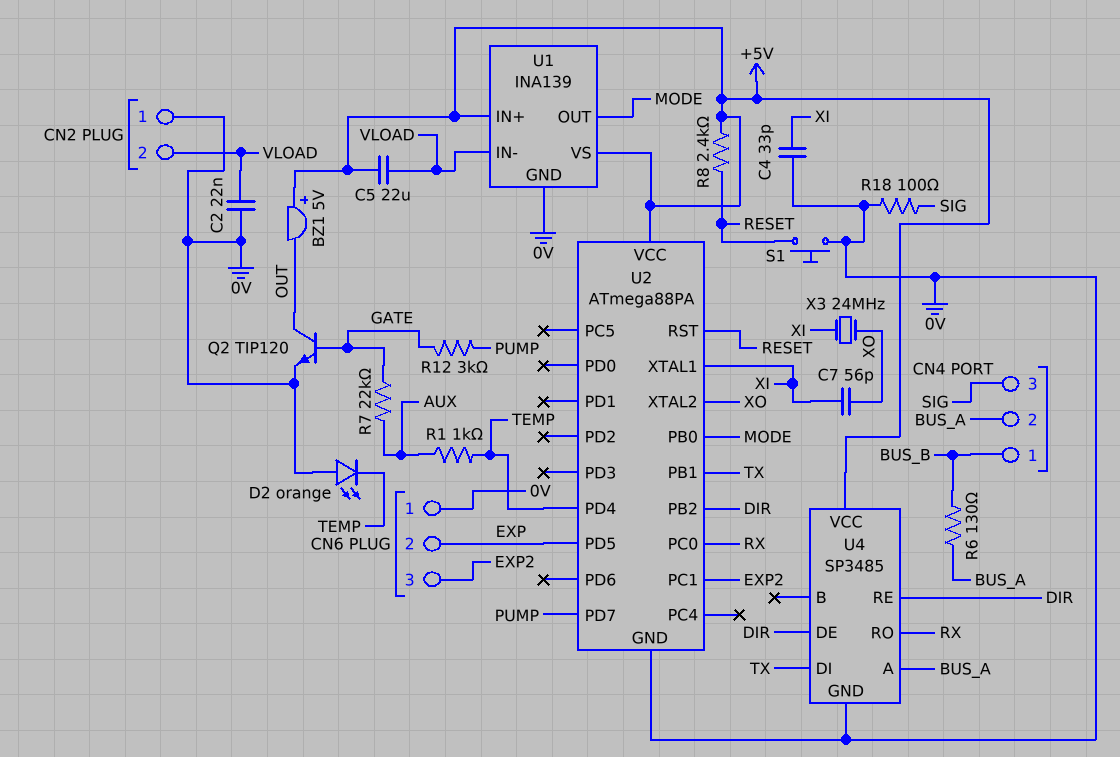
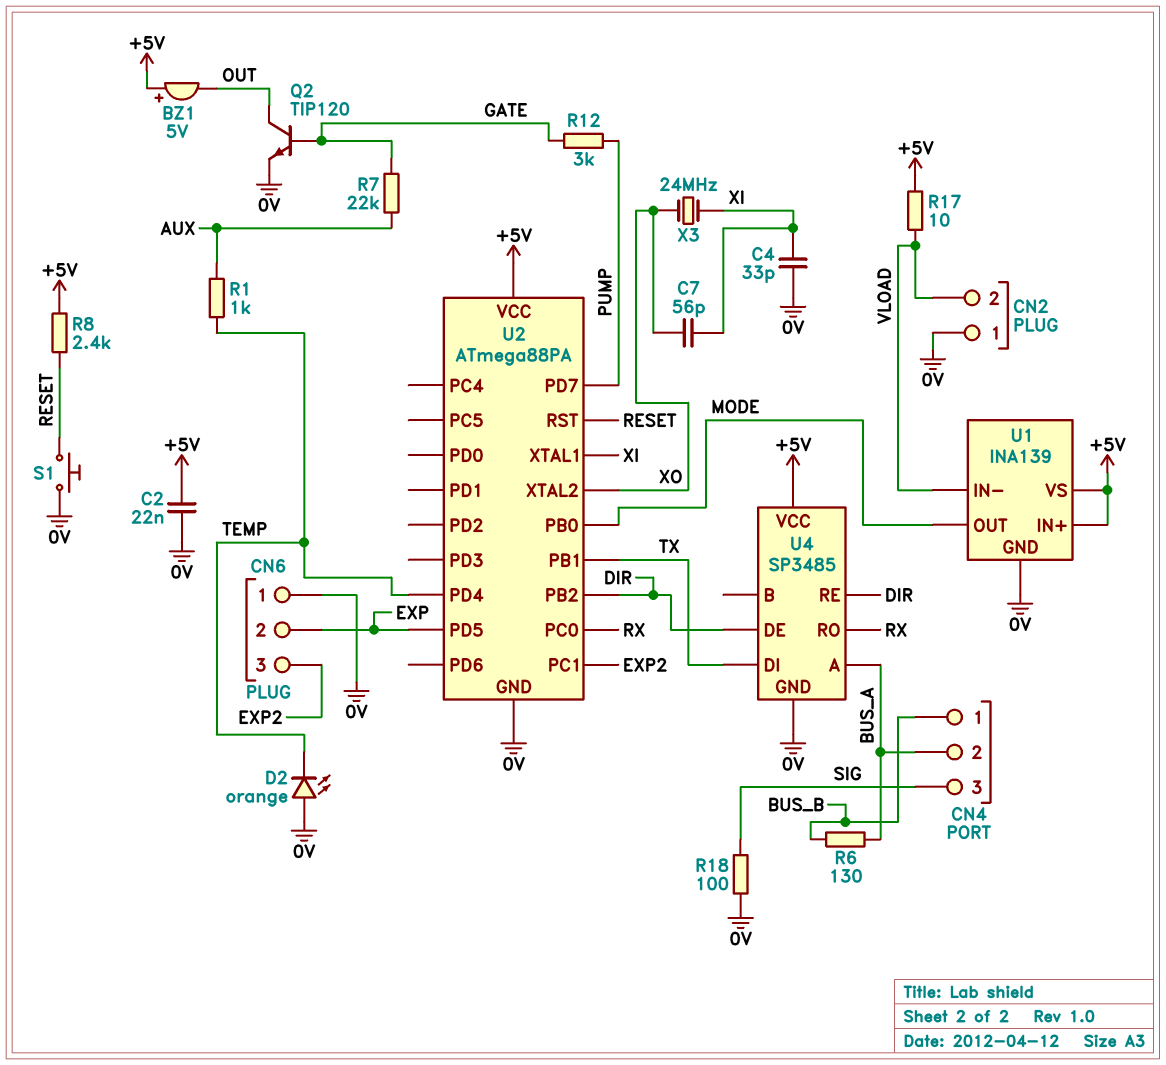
C2: 22nF (0V, VLOAD) -> 22nF (+5V, 0V)
C5: 22uF (+5V, VLOAD) -> none
R17: none -> 10 (+5V, VLOAD)

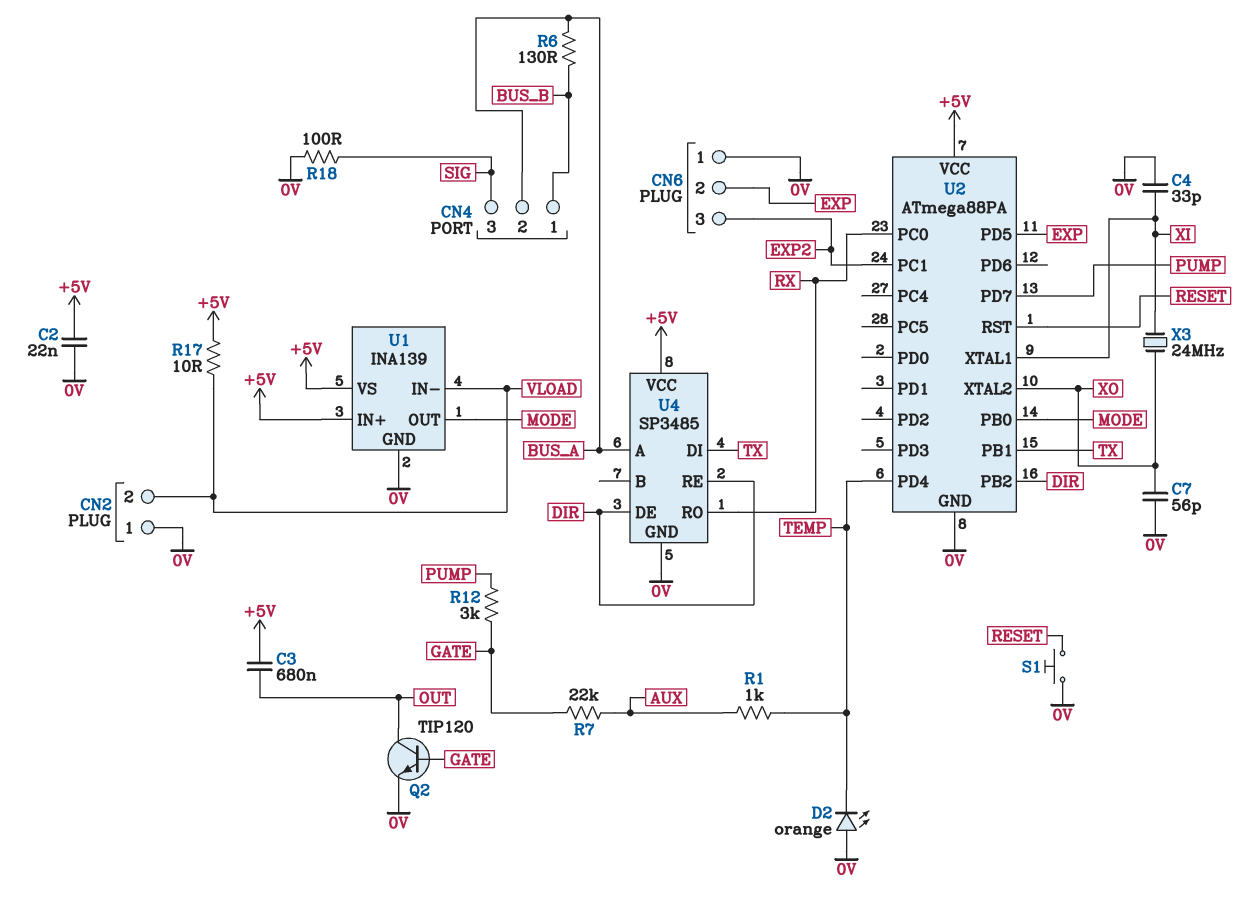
BZ1: buzzer 5V (plus +5V, minus OUT) -> none
C3: none -> 680nF (+5V, OUT)
C7: 56pF (XI, XO) -> 56pF (0V, XO)
R8: 2.4k (+5V, RESET) -> none

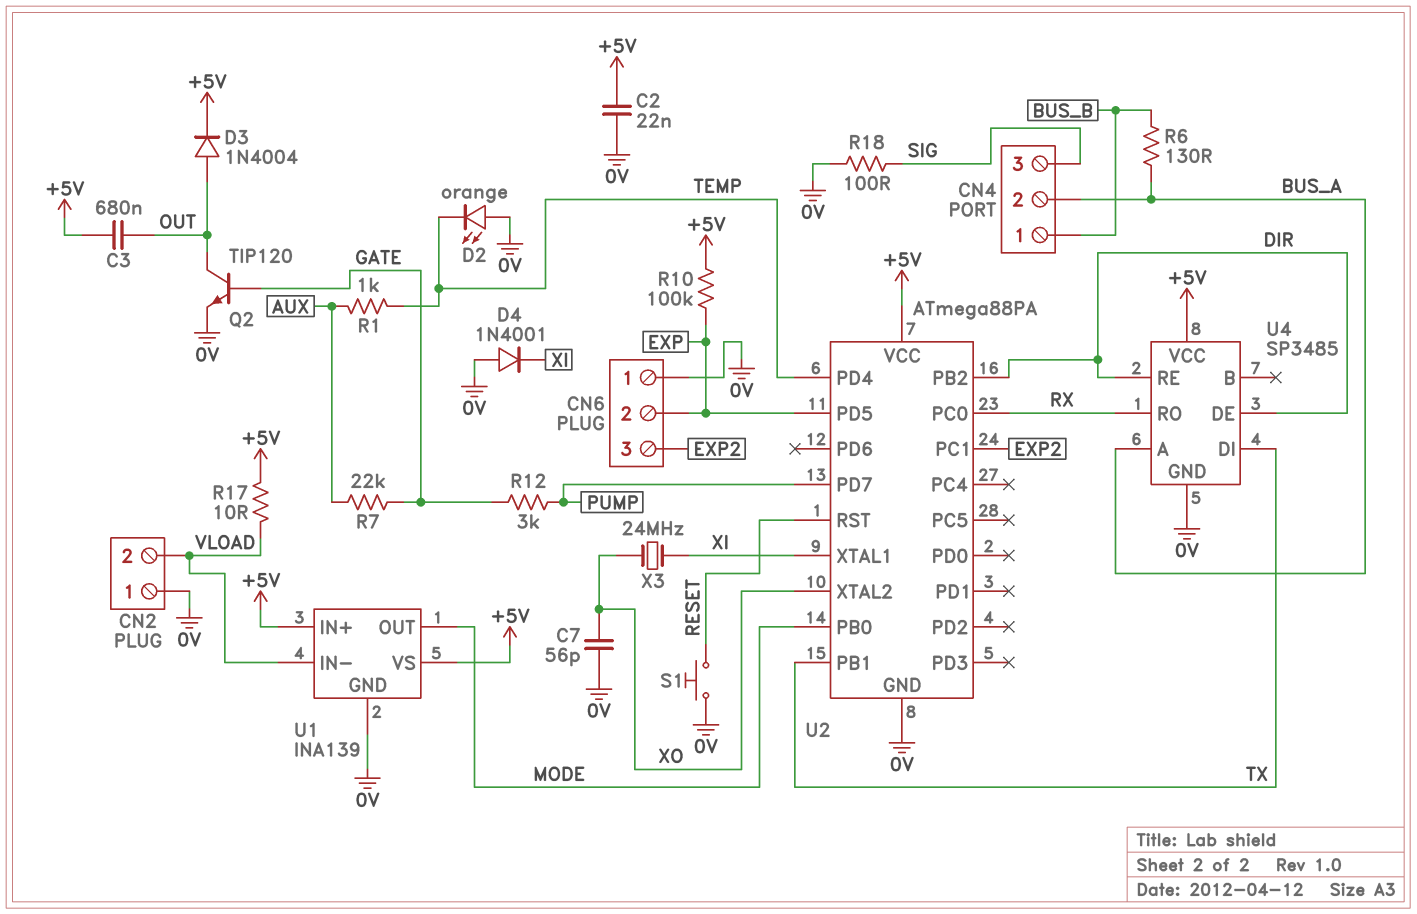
C4: 33pF (0V, XI) -> none
D3: none -> diode 1N4004 (A OUT, K +5V)
D4: none -> diode 1N4001 (A 0V, K XI)
R10: none -> 100k (+5V, EXP)

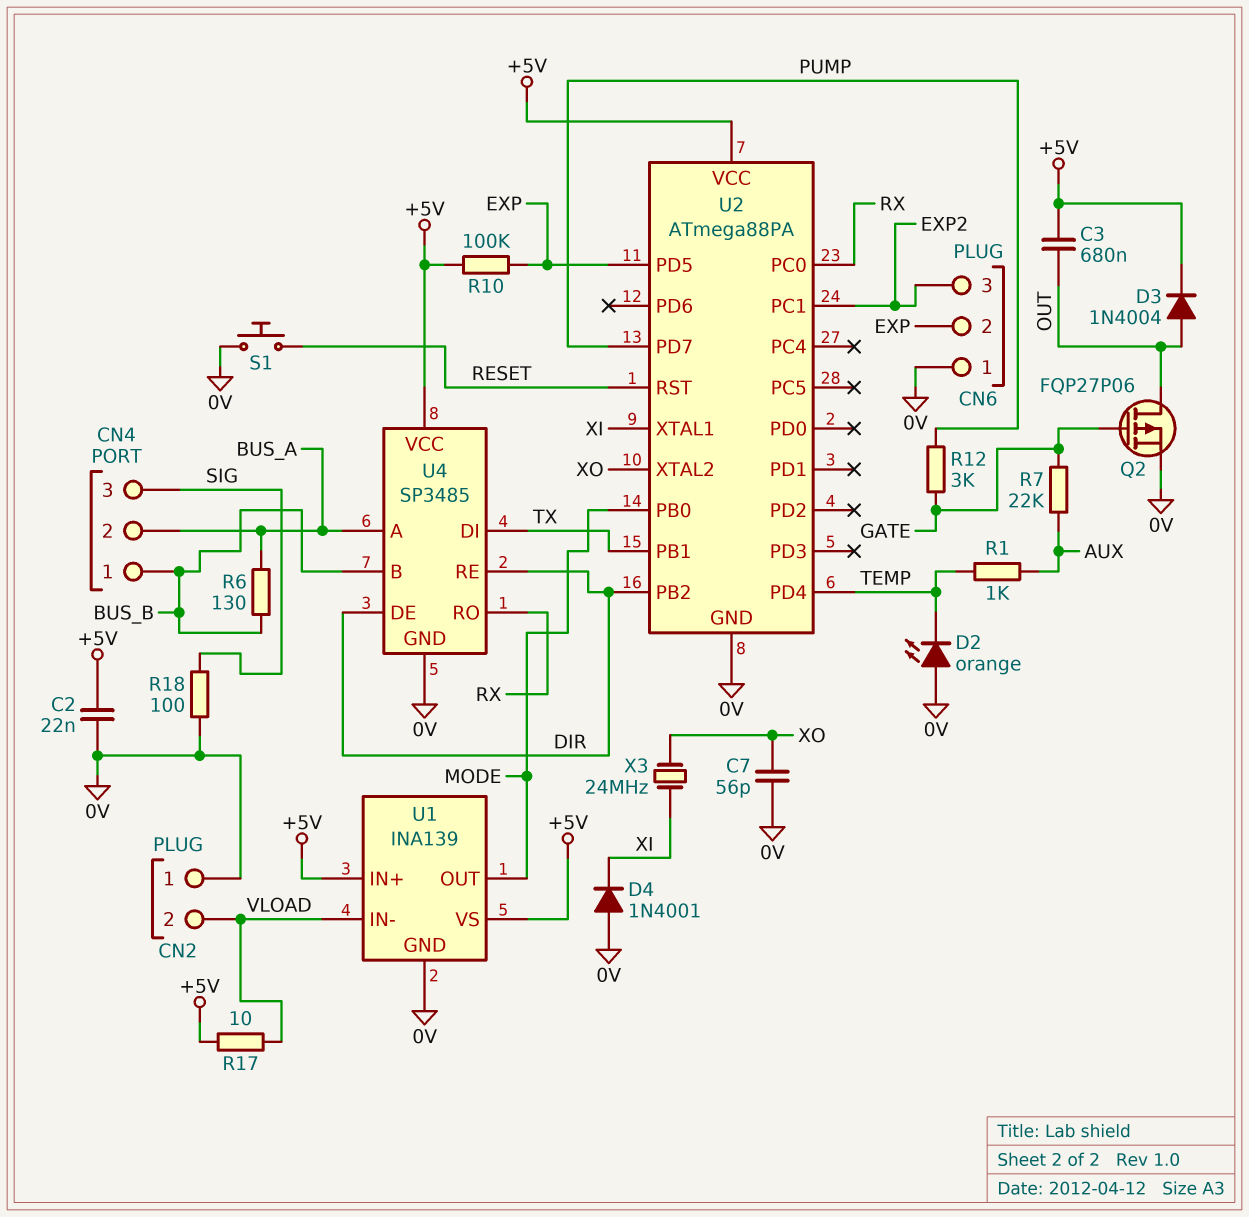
Q2: NPN TIP120 (B GATE, C OUT, E 0V) -> PMOS FQP27P06 (G GATE, D OUT, S 0V)
U4 pin B: none -> BUS_B

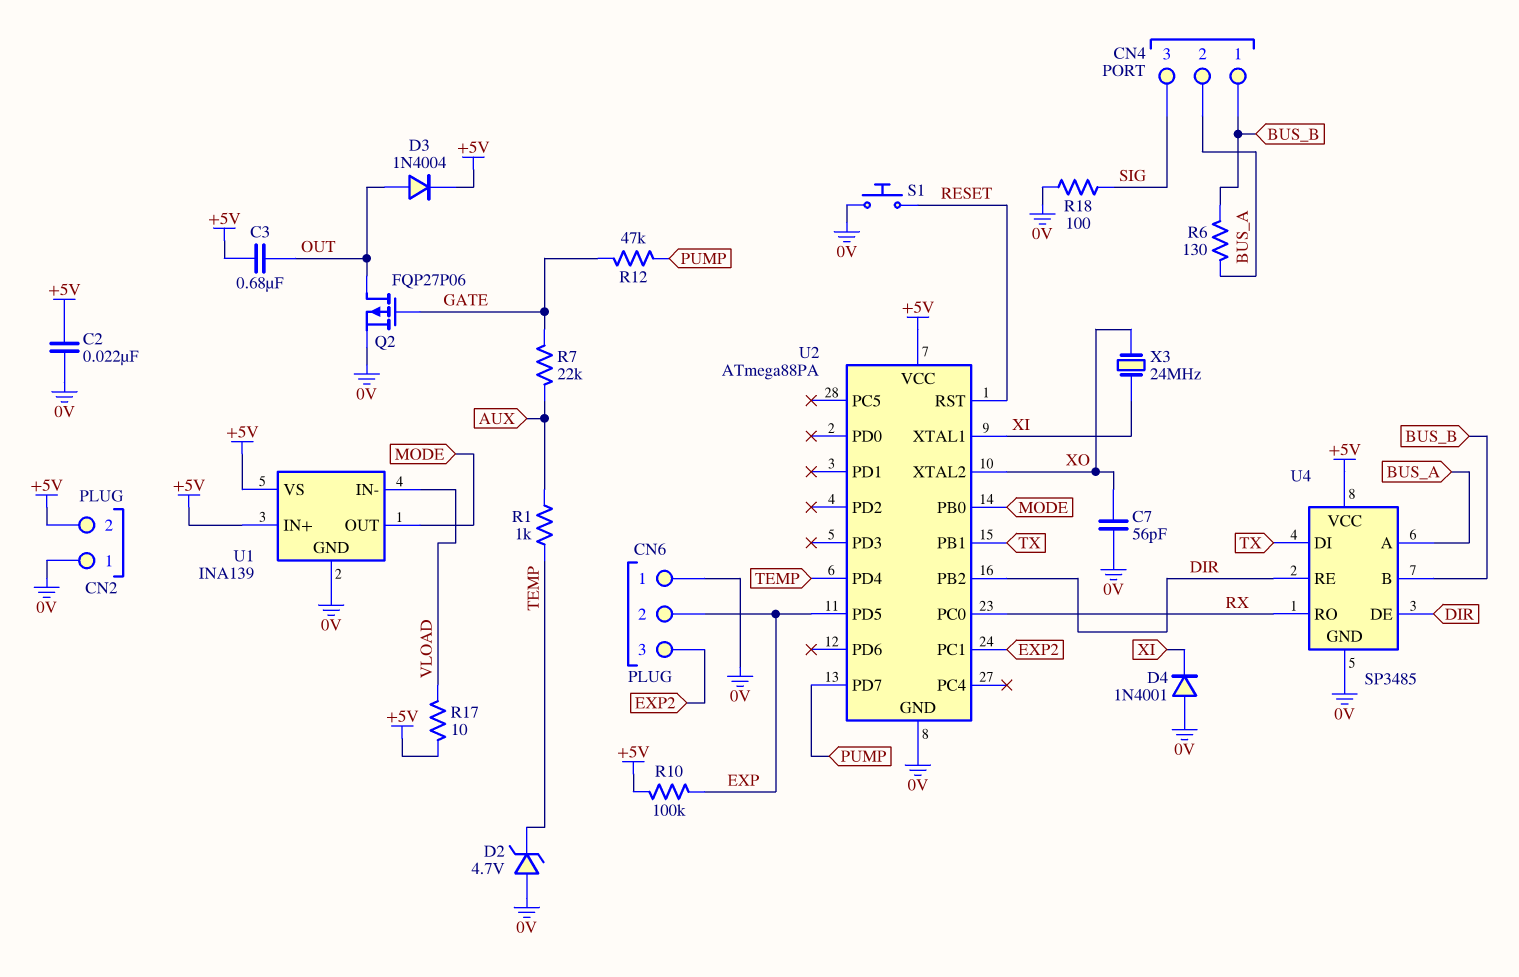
CN2 pin 2: VLOAD -> +5V
D2: LED orange (A 0V, K TEMP) -> zener 4.7V (A 0V, K TEMP)
R12: 3k (GATE, PUMP) -> 47k (GATE, PUMP)

